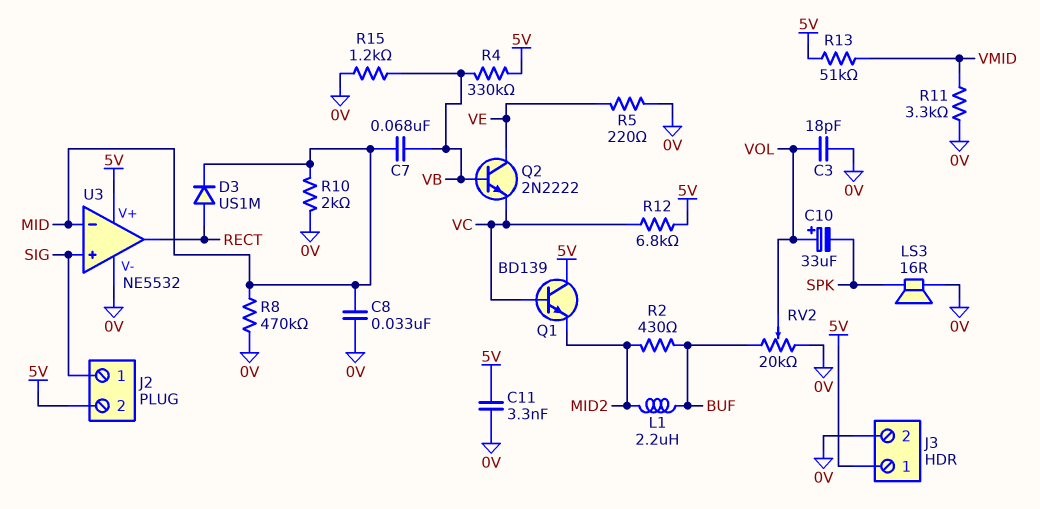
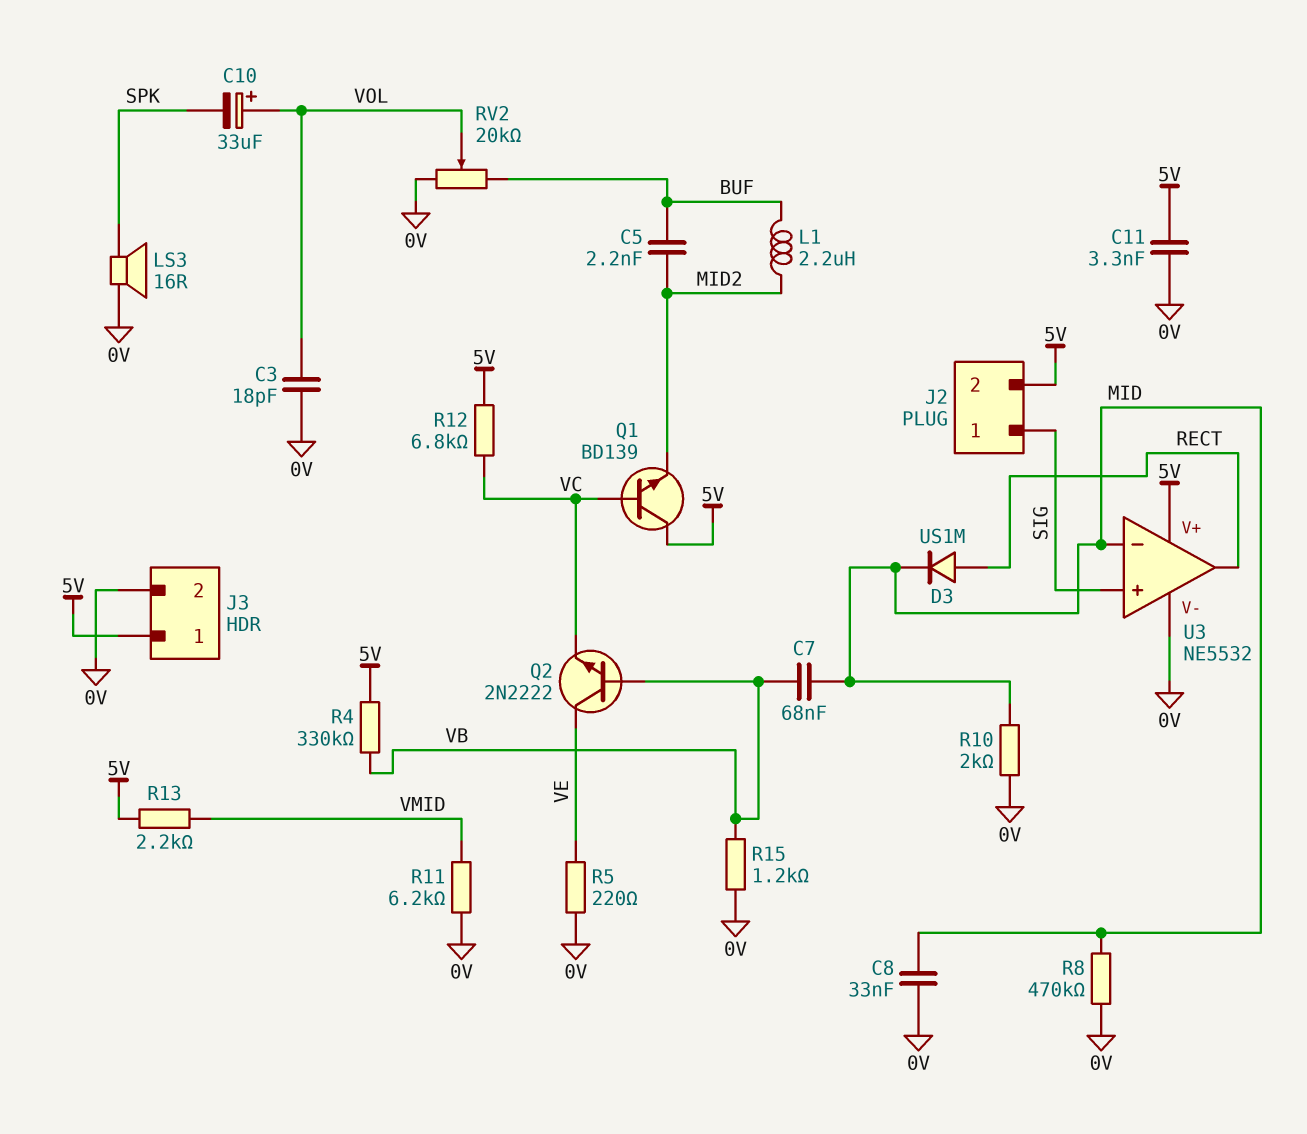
C5: none -> 2.2nF (BUF, MID2)
R2: 430 (BUF, MID2) -> none
R11: 3.3k (0V, VMID) -> 6.2k (0V, VMID)
R13: 51k (5V, VMID) -> 2.2k (5V, VMID)

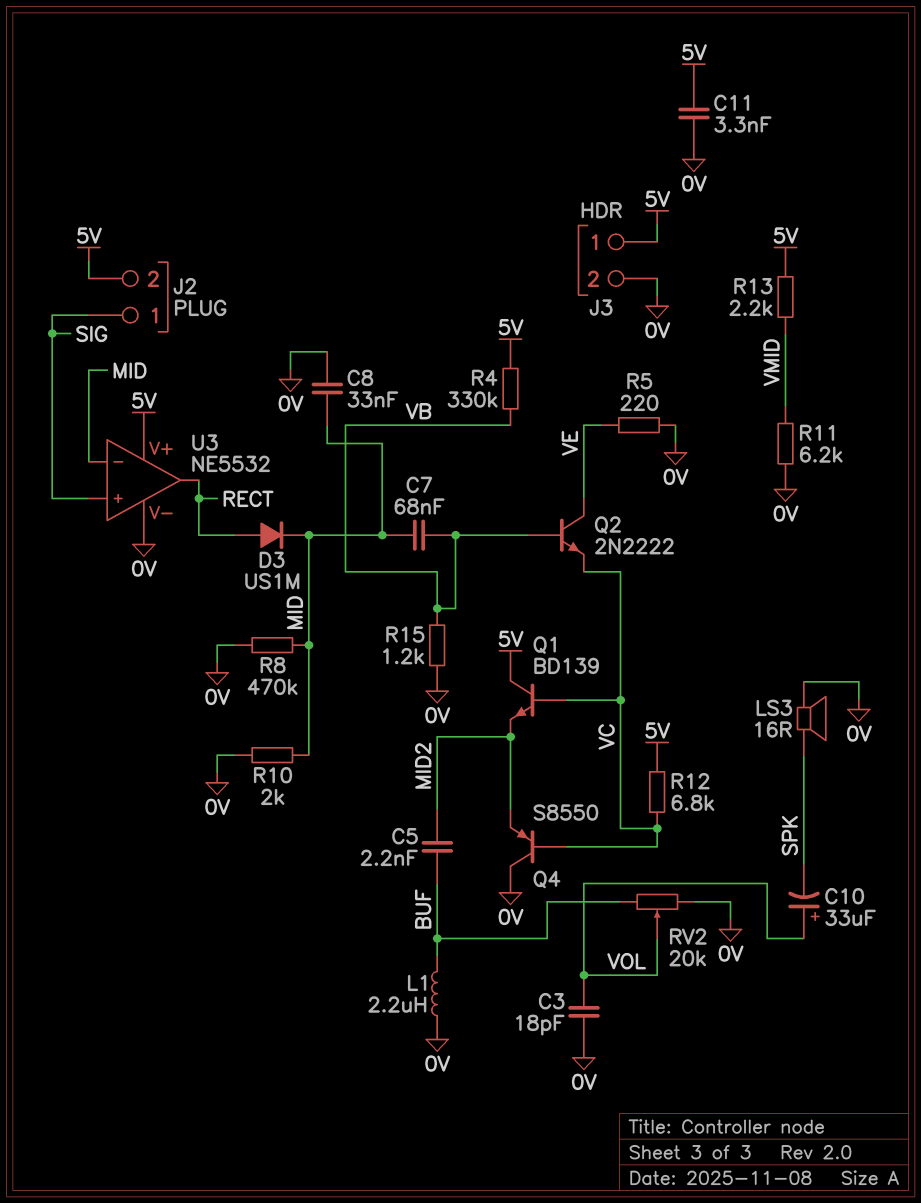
L1: 2.2uH (BUF, MID2) -> 2.2uH (0V, BUF)
Q4: none -> PNP S8550 (B VC, C 0V, E MID2)

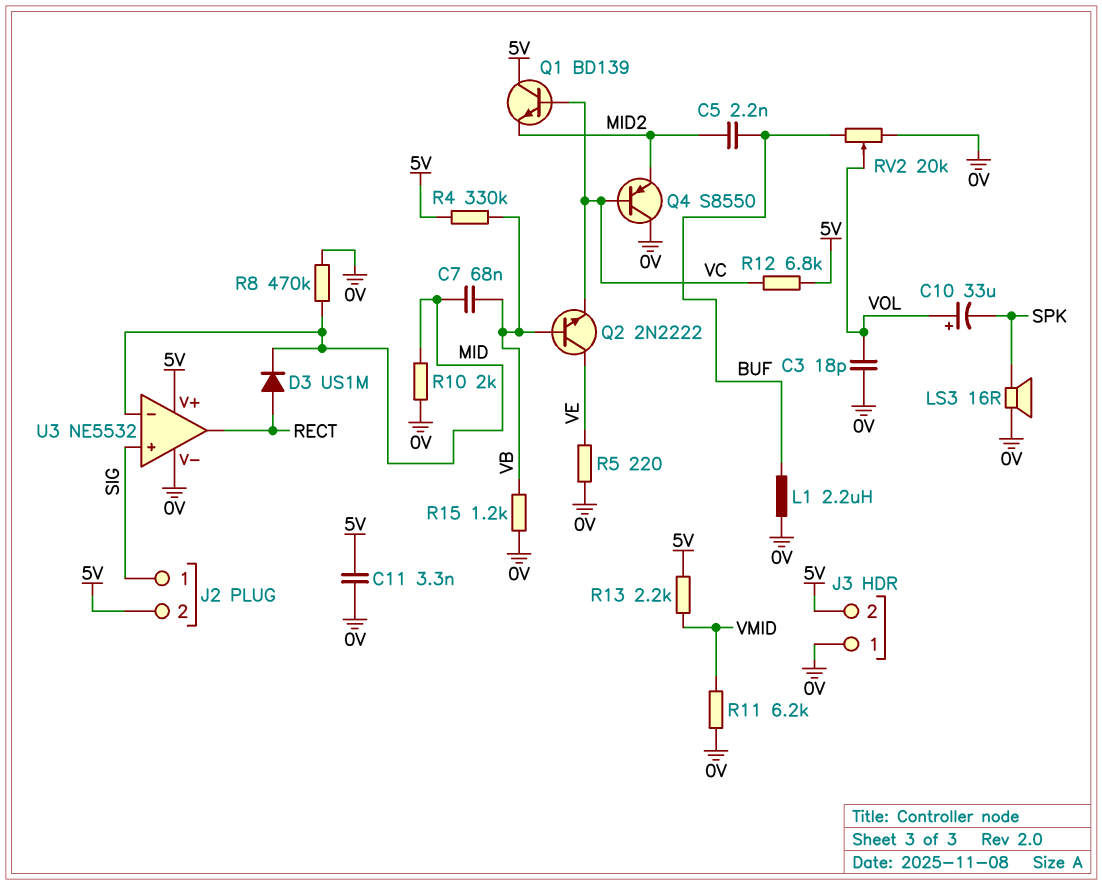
C8: 33nF (0V, MID) -> none
J3 pin 1: 5V -> 0V
J3 pin 2: 0V -> 5V

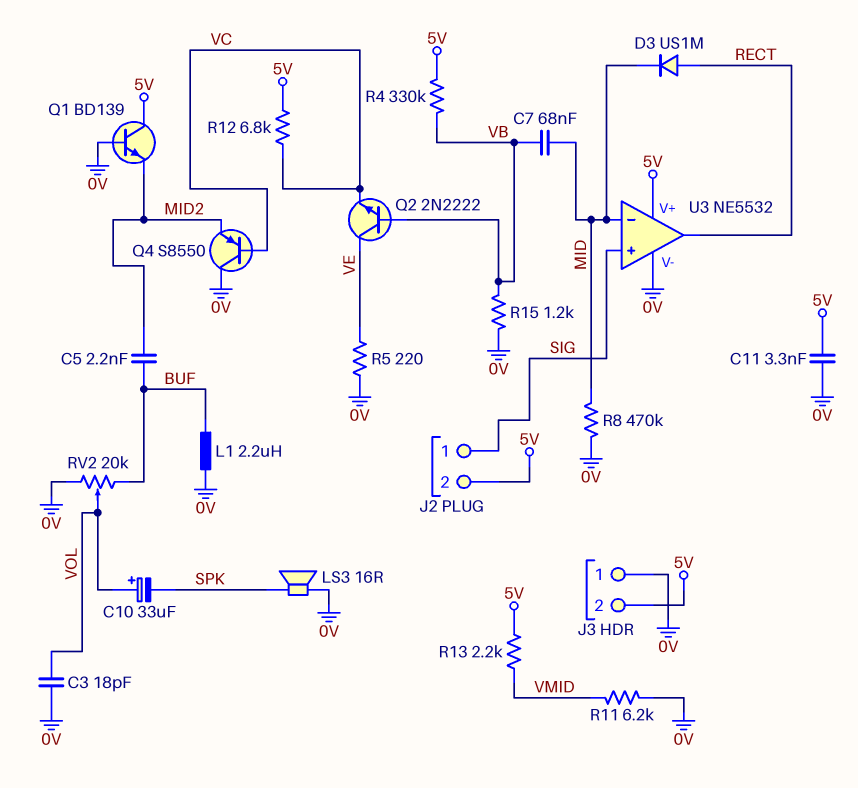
Q1: NPN BD139 (B VC, C 5V, E MID2) -> NPN BD139 (B 0V, C 5V, E MID2)
R10: 2k (0V, MID) -> none

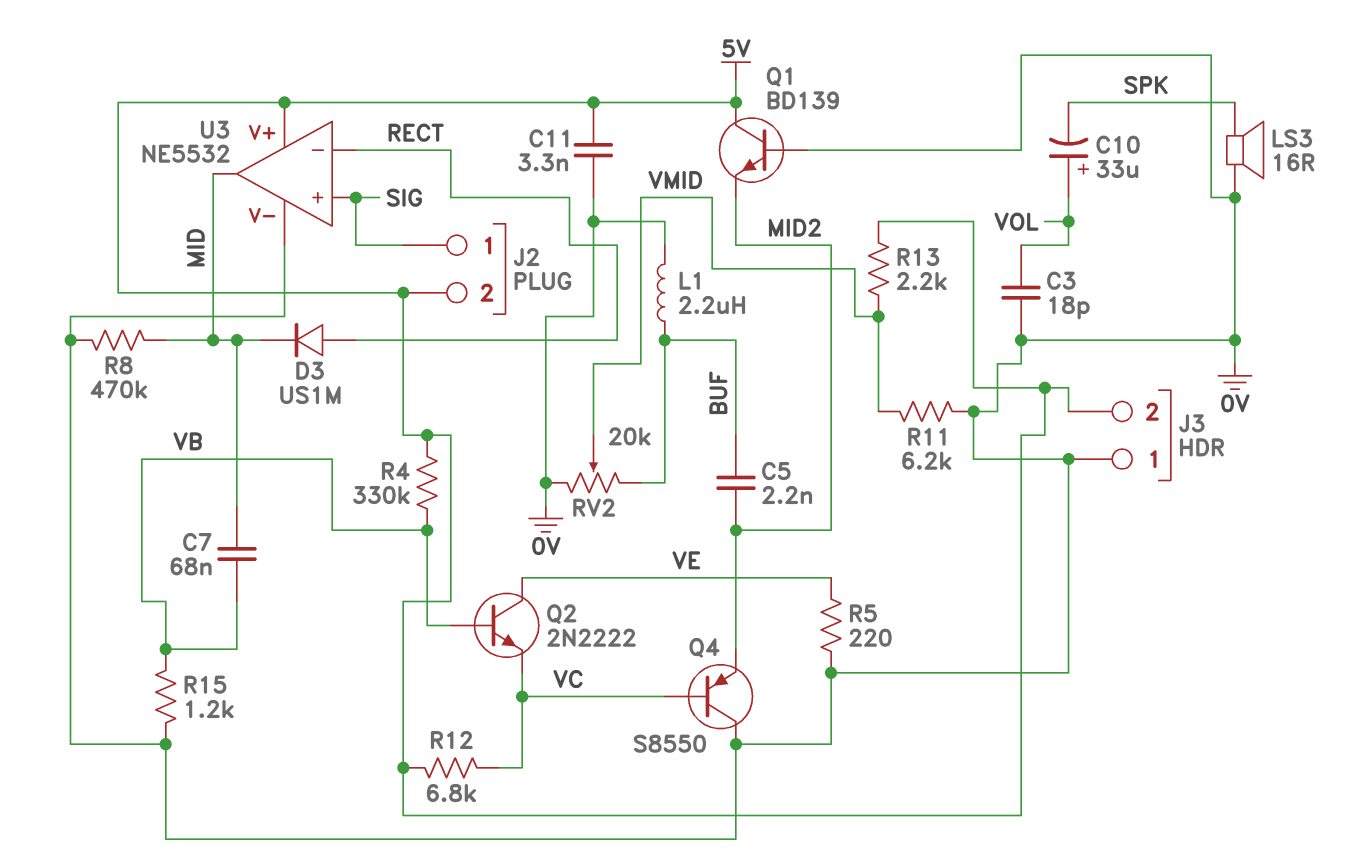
RV2: 20k (0V, BUF, wiper VOL) -> 20k (0V, BUF, wiper VMID)
U3 pin in-: MID -> RECT
U3 pin out: RECT -> MID

